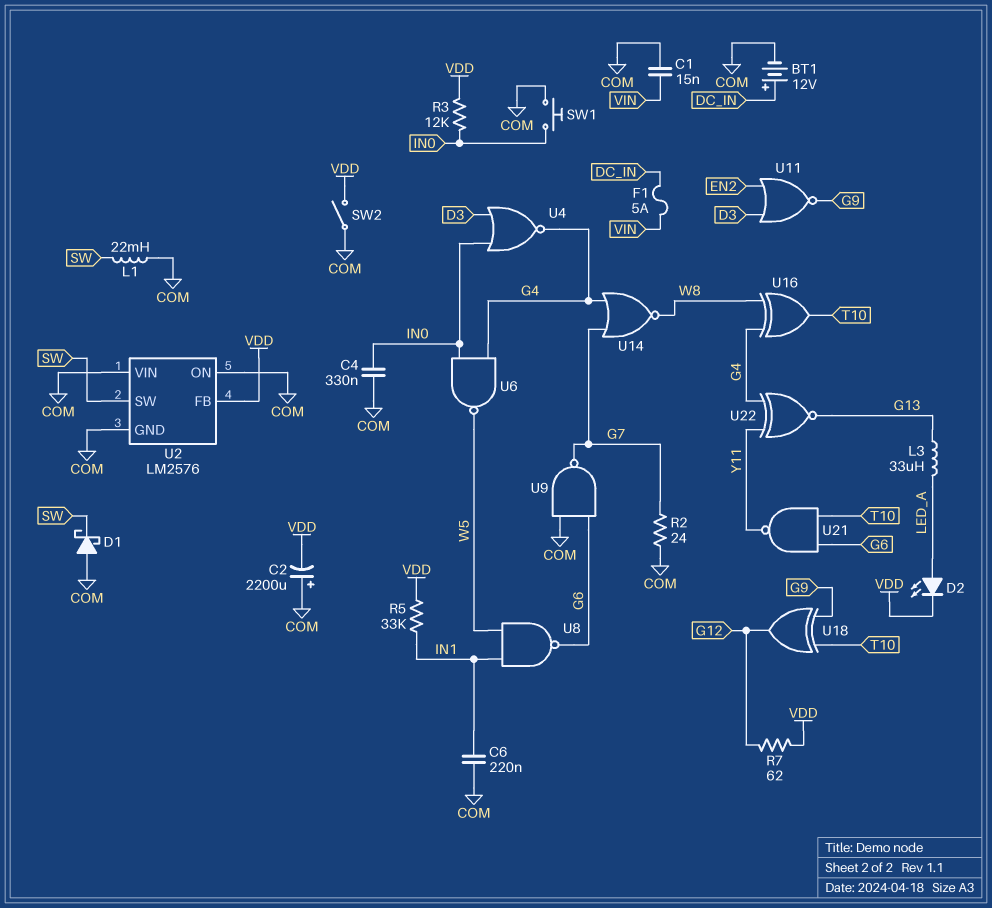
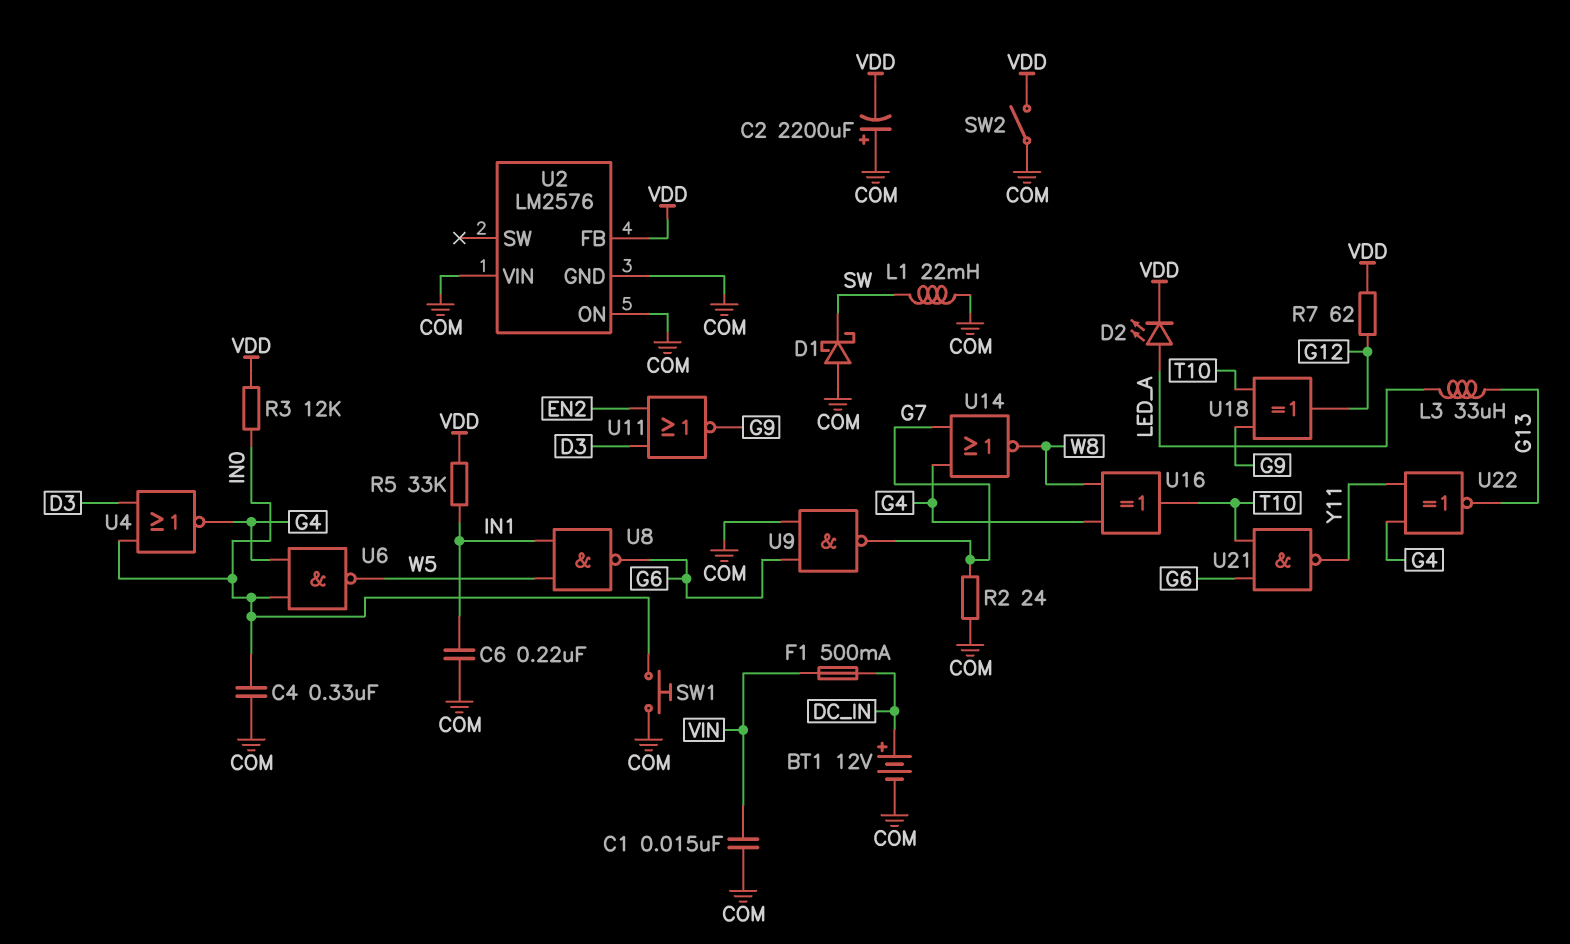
F1: 5A (DC_IN, VIN) -> 500mA (DC_IN, VIN)
U2 pin SW: SW -> none

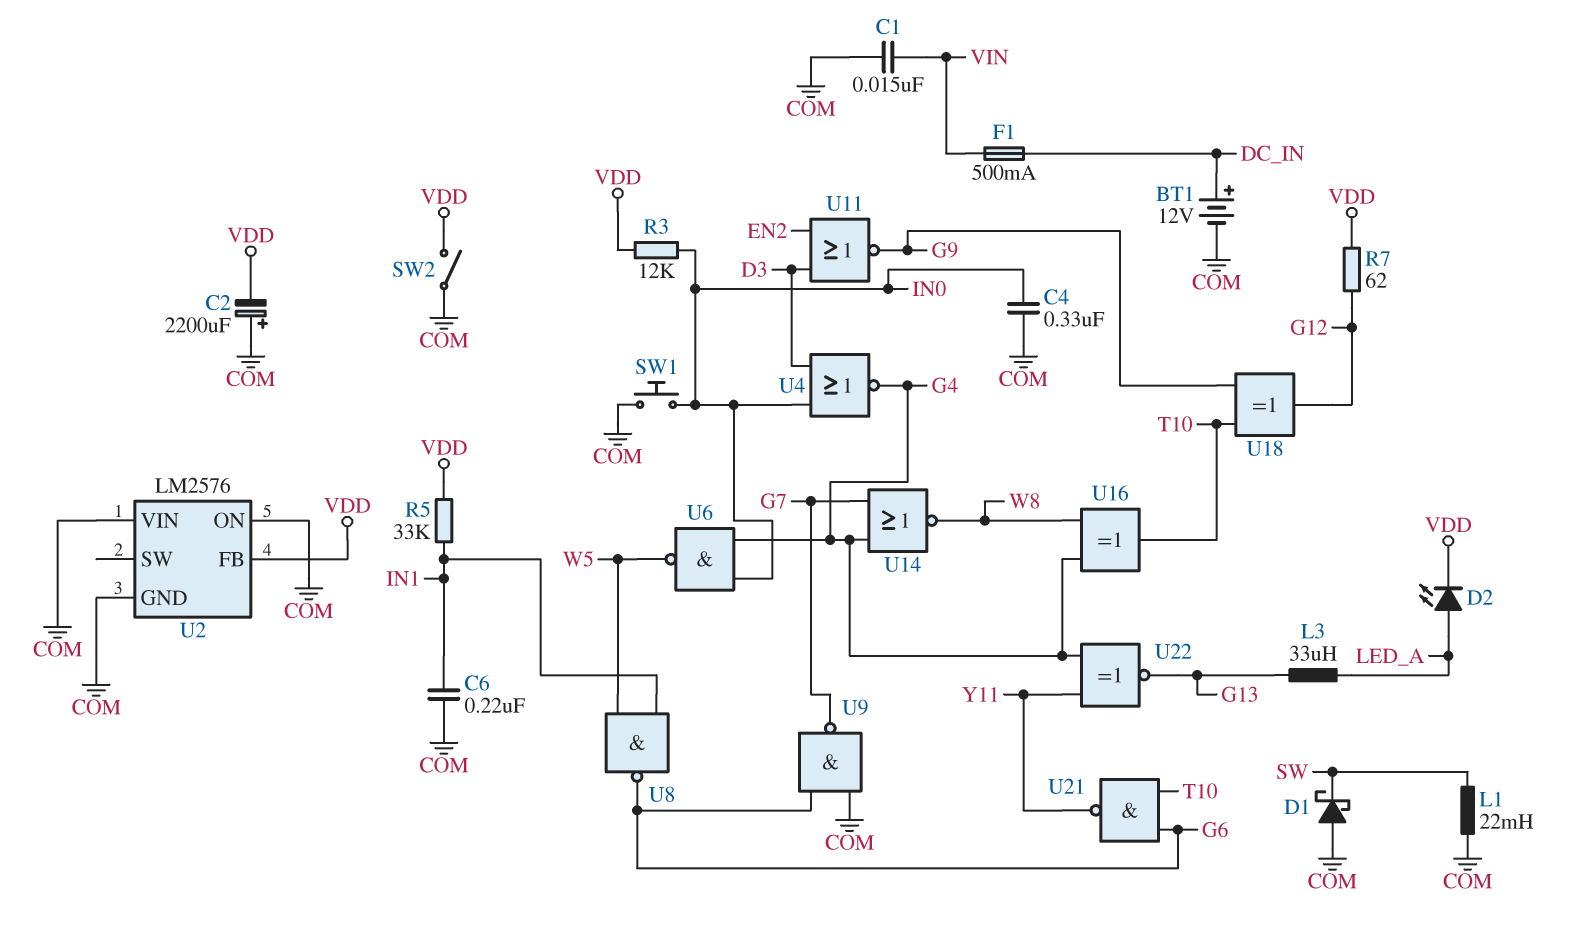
R2: 24 (COM, G7) -> none

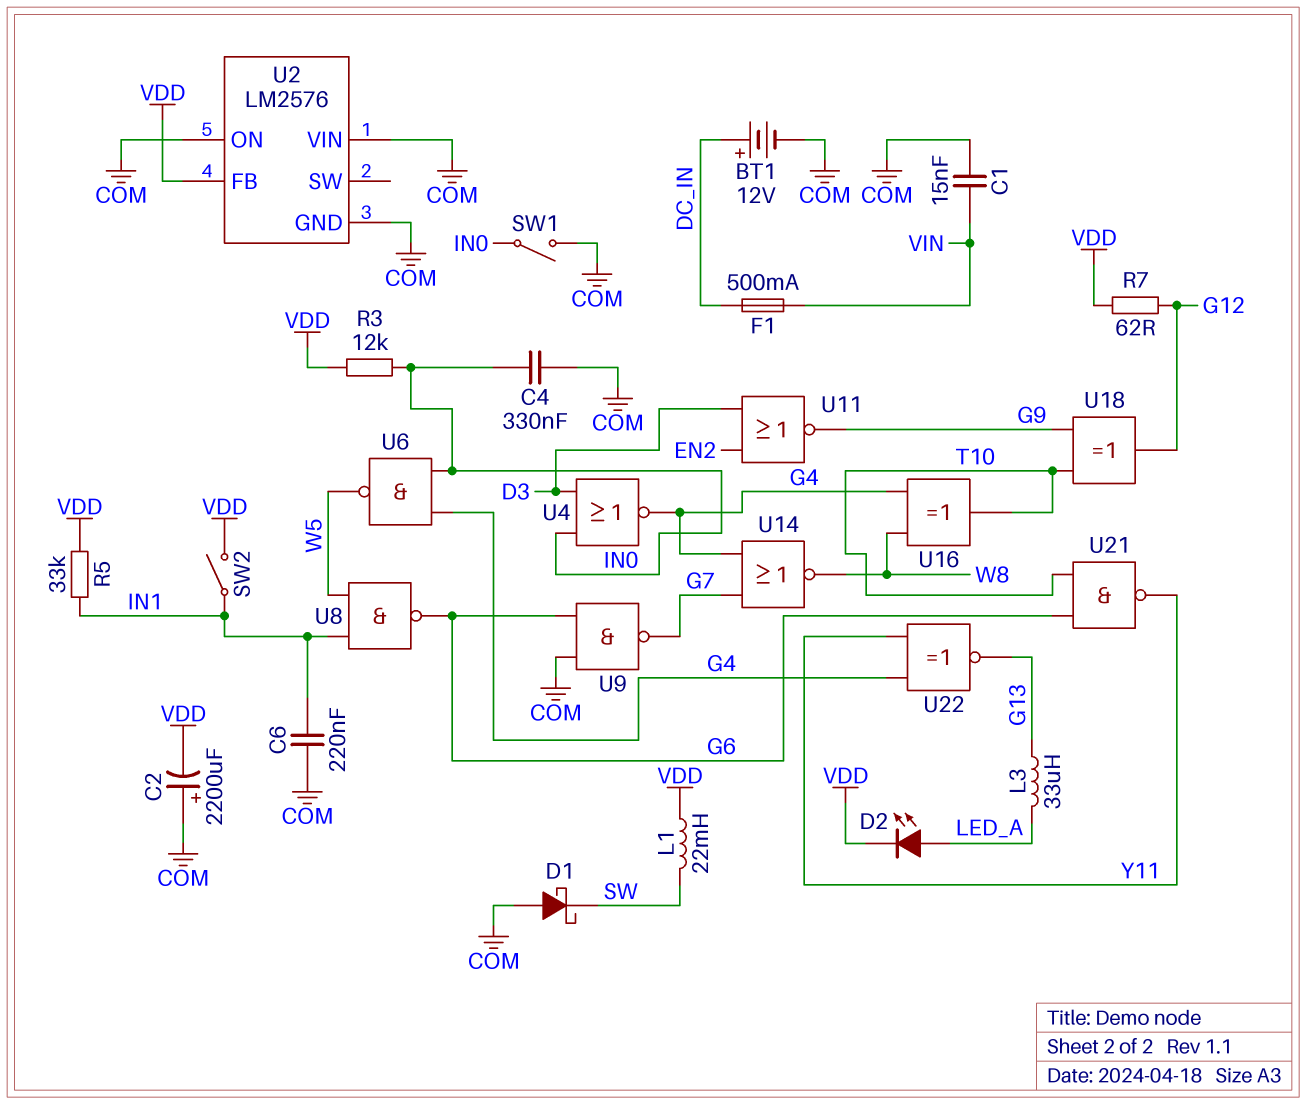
L1: 22mH (COM, SW) -> 22mH (SW, VDD)
SW1: button (COM, IN0) -> switch (COM, IN0)
SW2: switch (COM, VDD) -> switch (IN1, VDD)

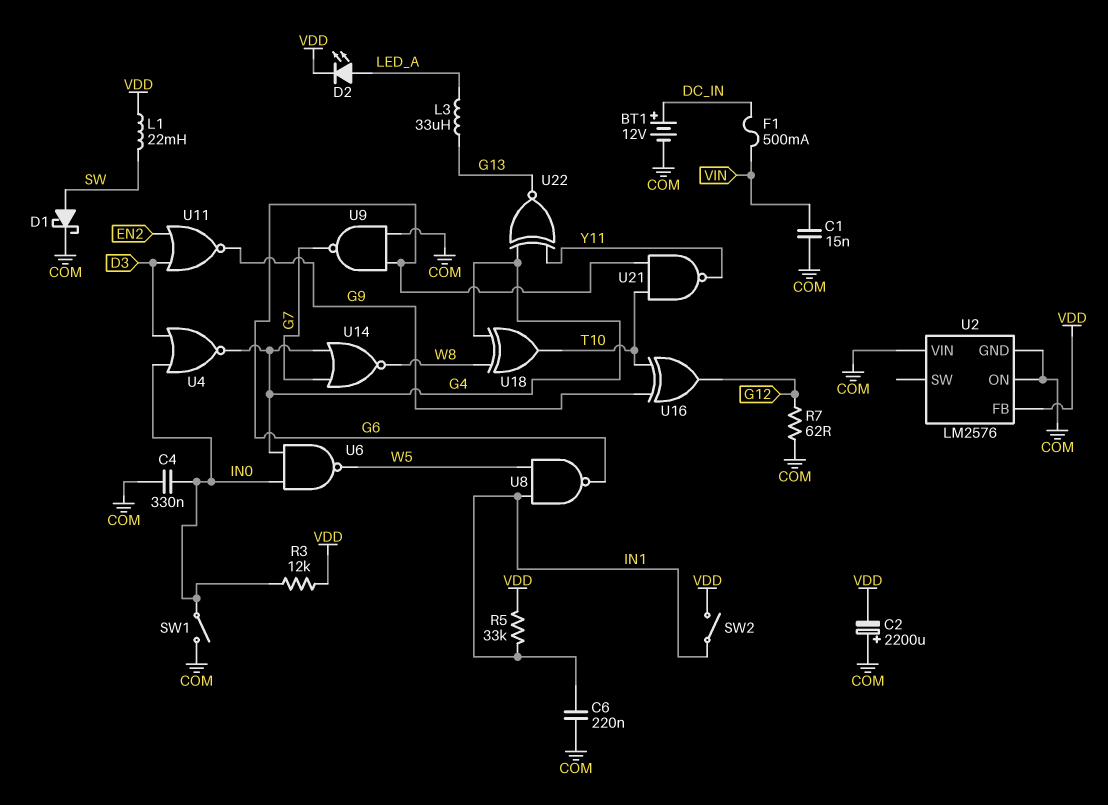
D1: schottky (A COM, K SW) -> schottky (A SW, K COM)
R7: 62 (G12, VDD) -> 62 (COM, G12)
U16: XOR (in G4, in W8, out T10) -> XOR (in G9, in T10, out G12)
U18: XOR (in G9, in T10, out G12) -> XOR (in G4, in W8, out T10)

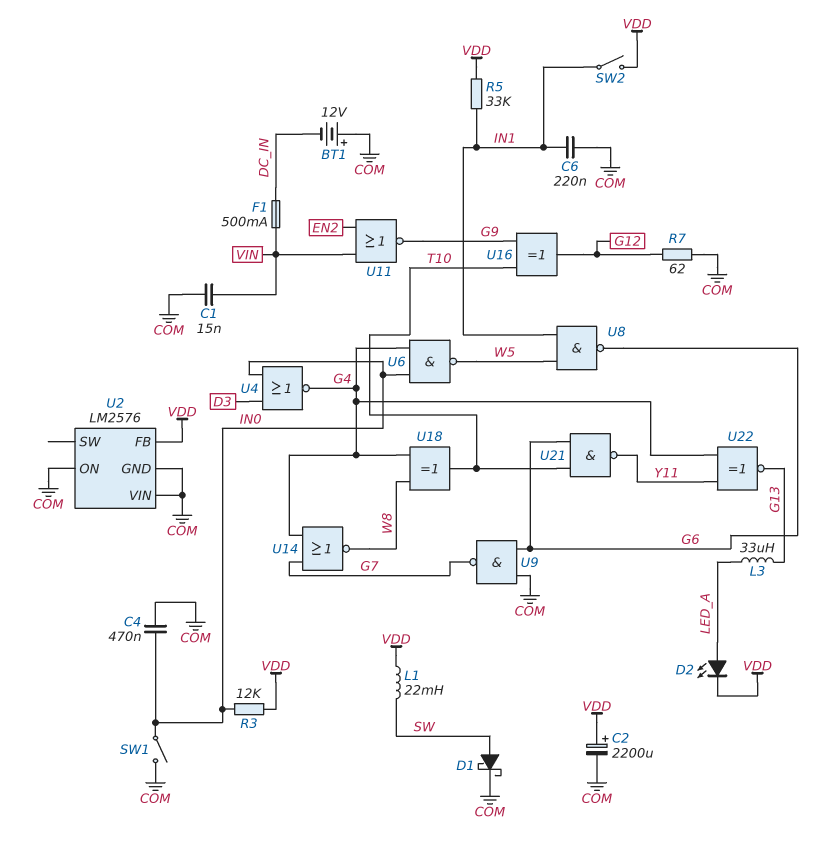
BT1: 12V (plus DC_IN, minus COM) -> 12V (plus COM, minus DC_IN)
C2: 2200uF (plus COM, minus VDD) -> 2200uF (plus VDD, minus COM)
C4: 330nF (COM, IN0) -> 470nF (COM, IN0)
U11: NOR (in D3, in EN2, out G9) -> NOR (in EN2, in VIN, out G9)

